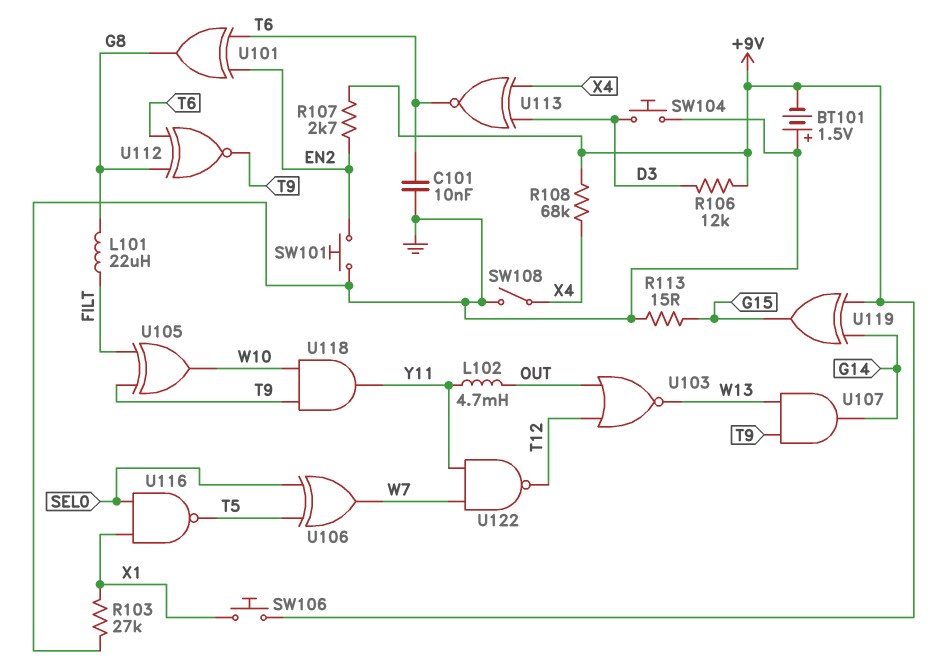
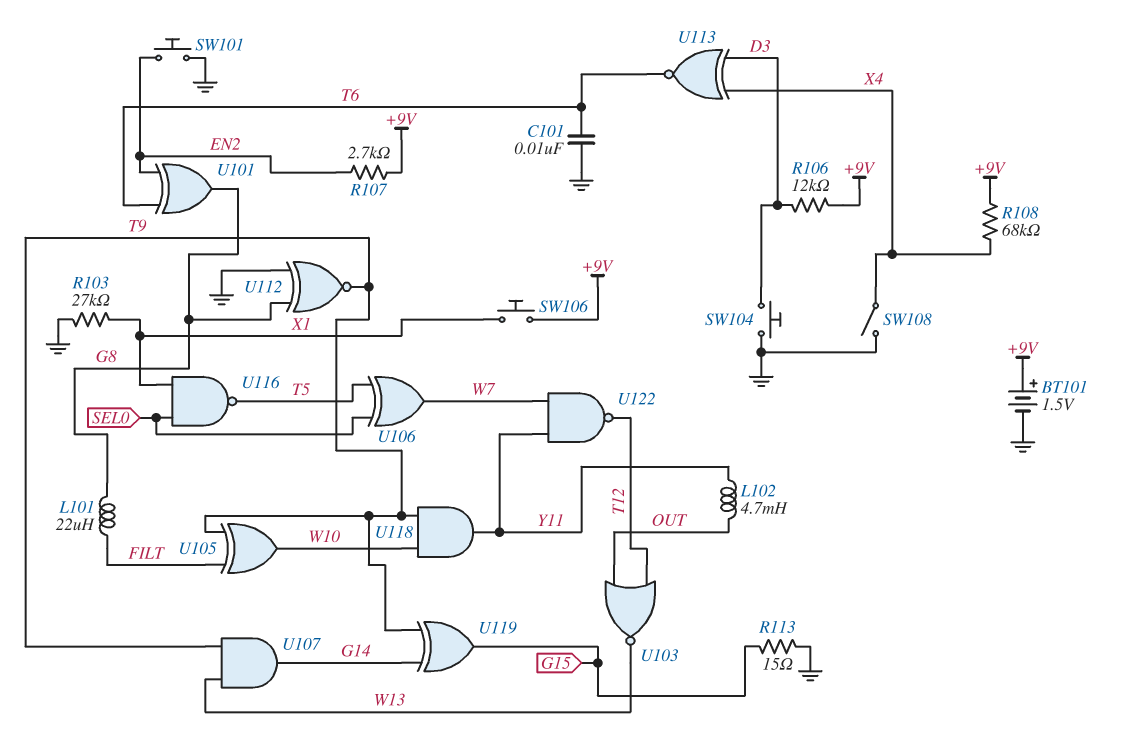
BT101: 1.5V (plus GND, minus +9V) -> 1.5V (plus +9V, minus GND)
U112: XNOR (in G8, in T6, out T9) -> XNOR (in G8, in GND, out T9)
U119: XOR (in +9V, in G14, out G15) -> XOR (in G14, in T9, out G15)

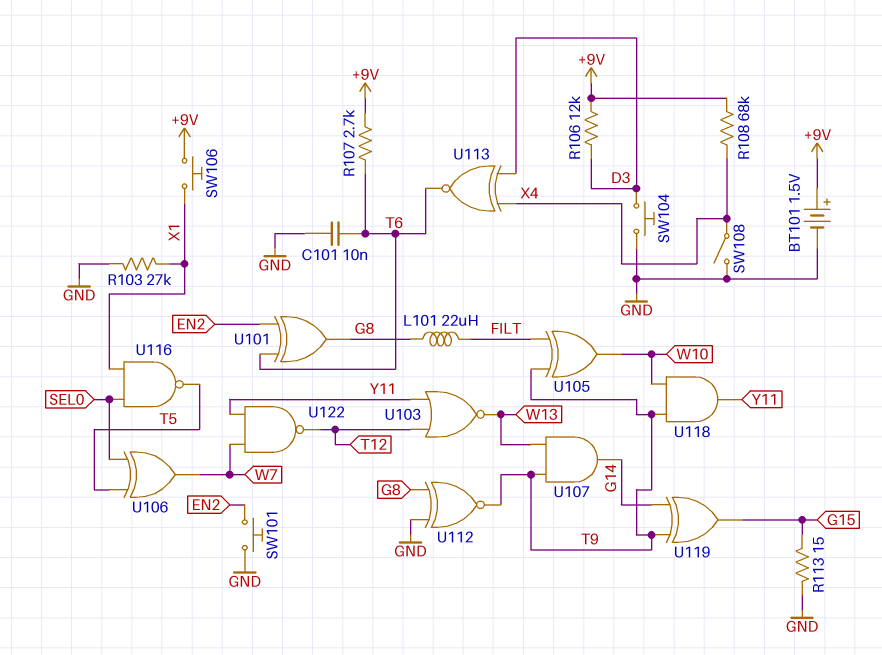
L102: 4.7mH (OUT, Y11) -> none
R107: 2.7k (+9V, EN2) -> 2.7k (+9V, T6)
U103: NOR (in OUT, in T12, out W13) -> NOR (in T12, in Y11, out W13)

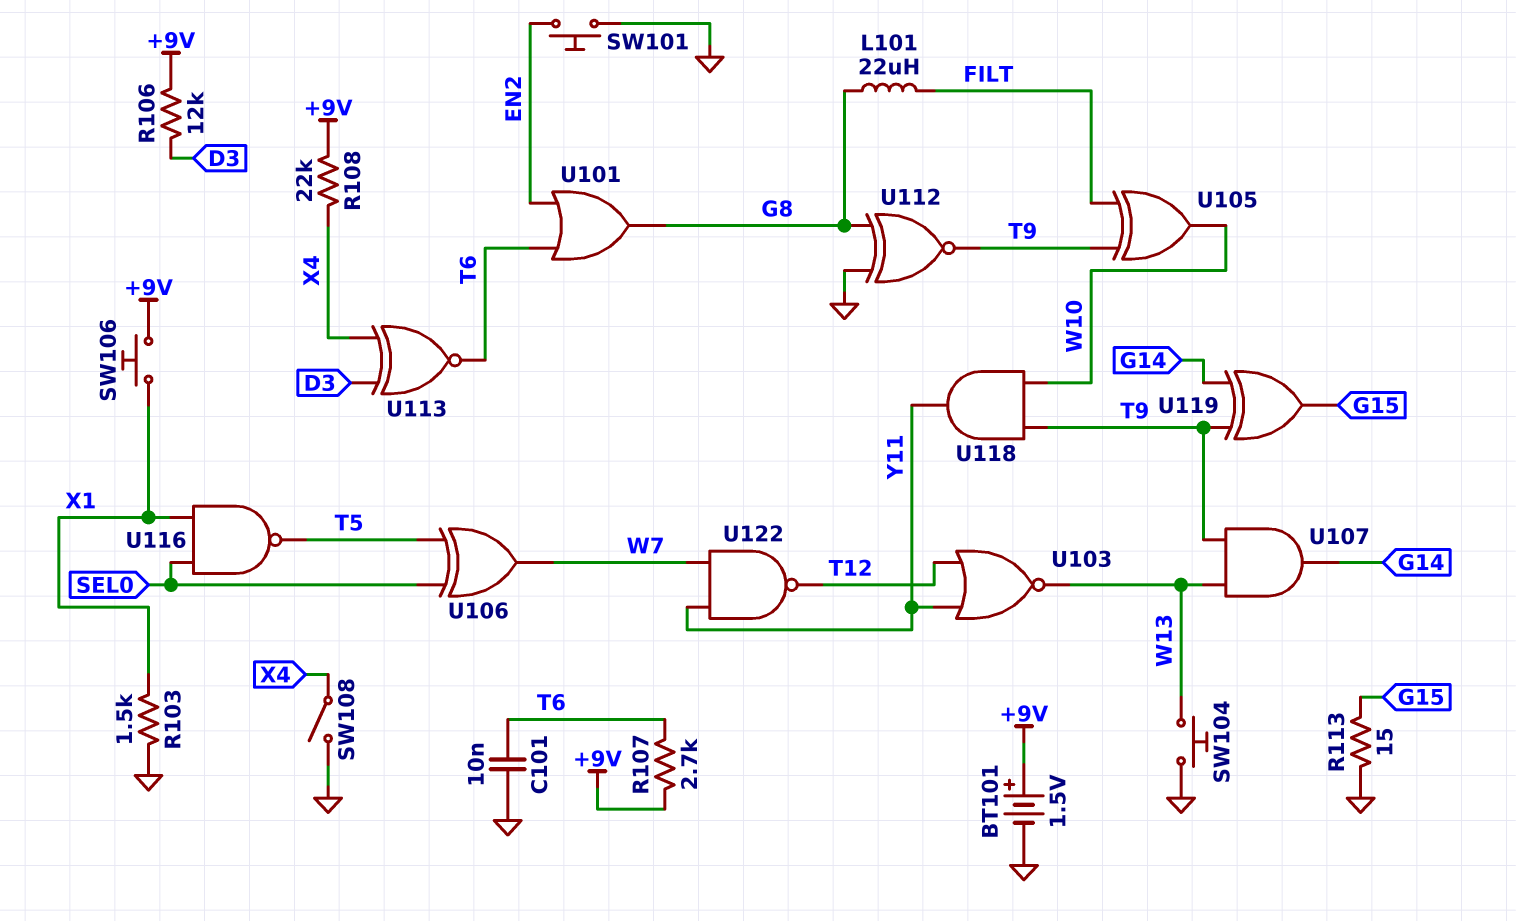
R103: 27k (GND, X1) -> 1.5k (GND, X1)
R108: 68k (+9V, X4) -> 22k (+9V, X4)
SW104: button (D3, GND) -> button (GND, W13)
U101: XOR (in EN2, in T6, out G8) -> OR (in EN2, in T6, out G8)

